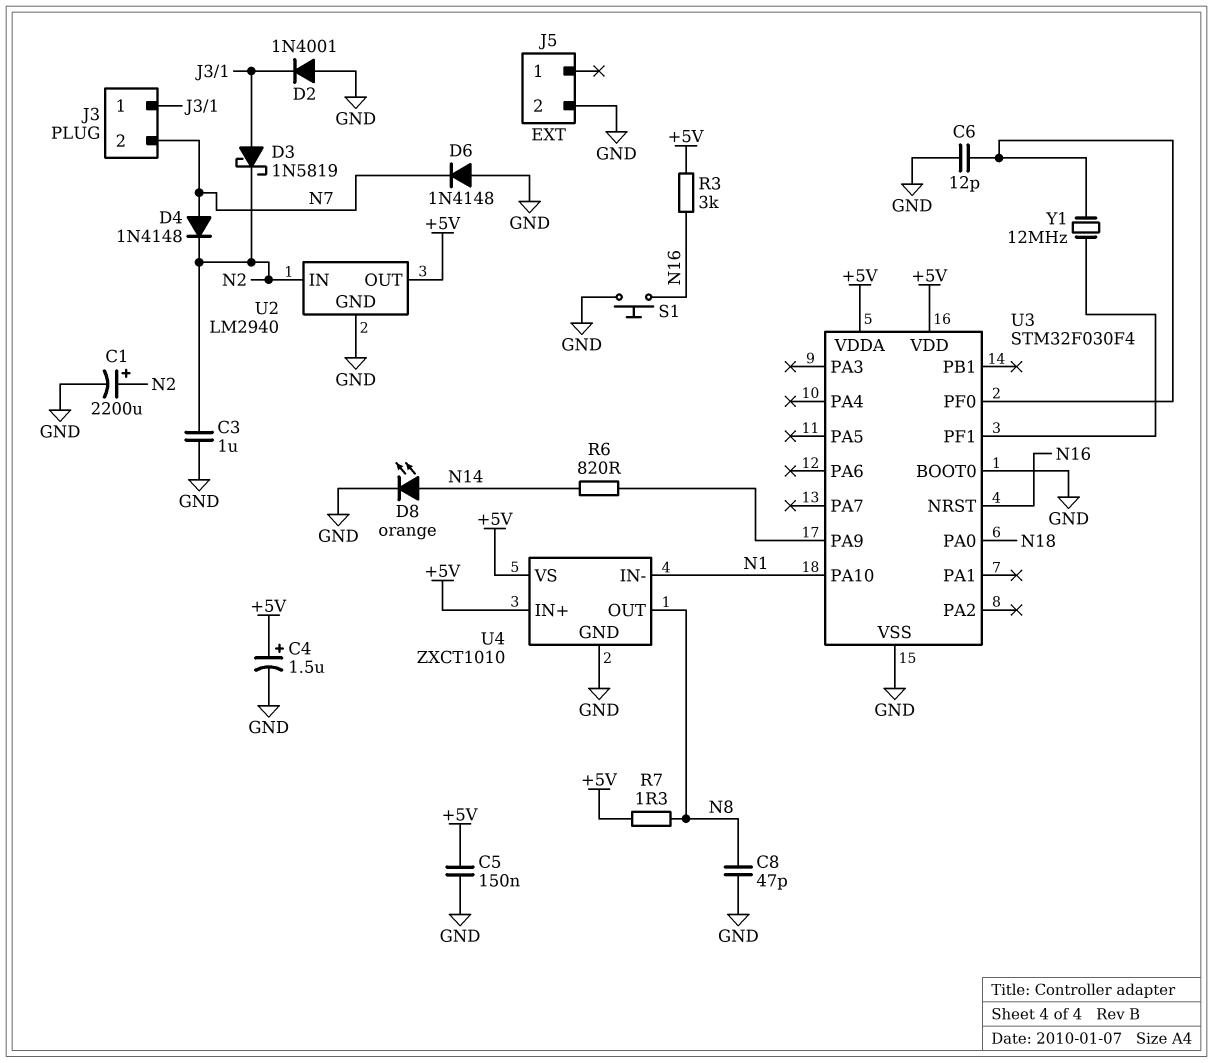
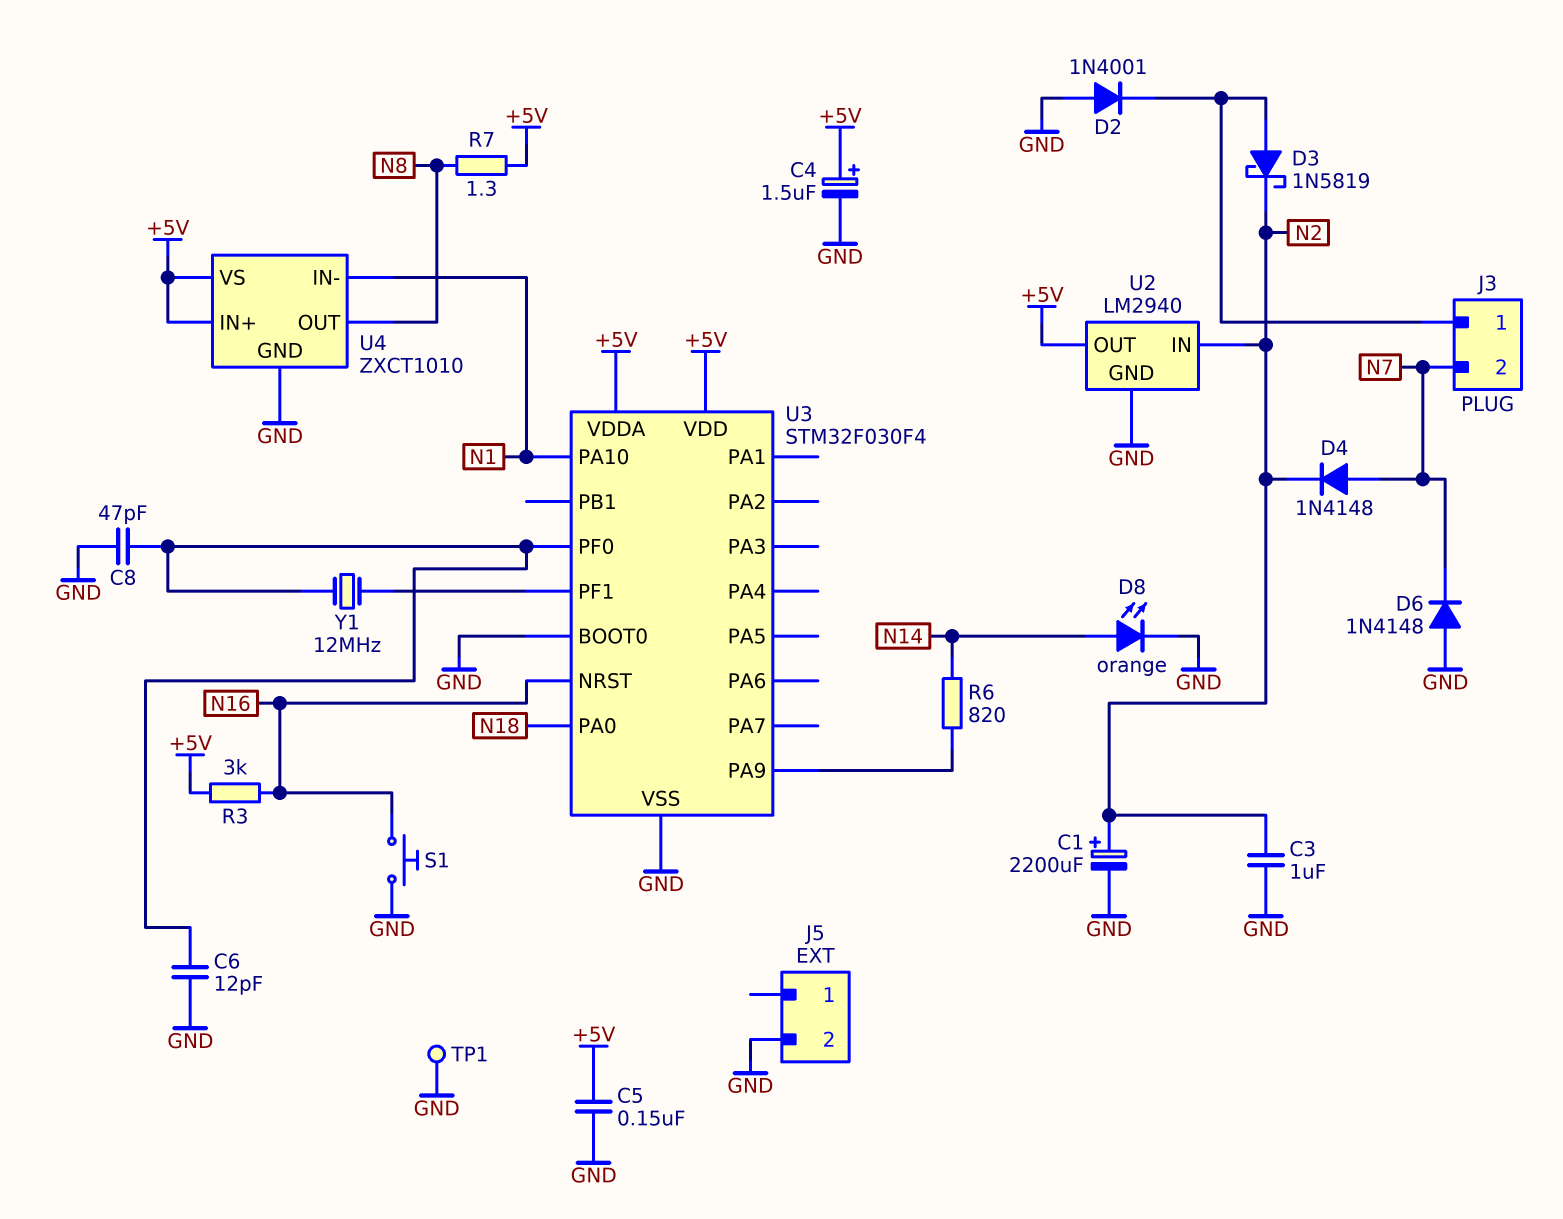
C8: 47pF (GND, N8) -> 47pF (GND, U3/PF0)
TP1: none -> test point (GND)

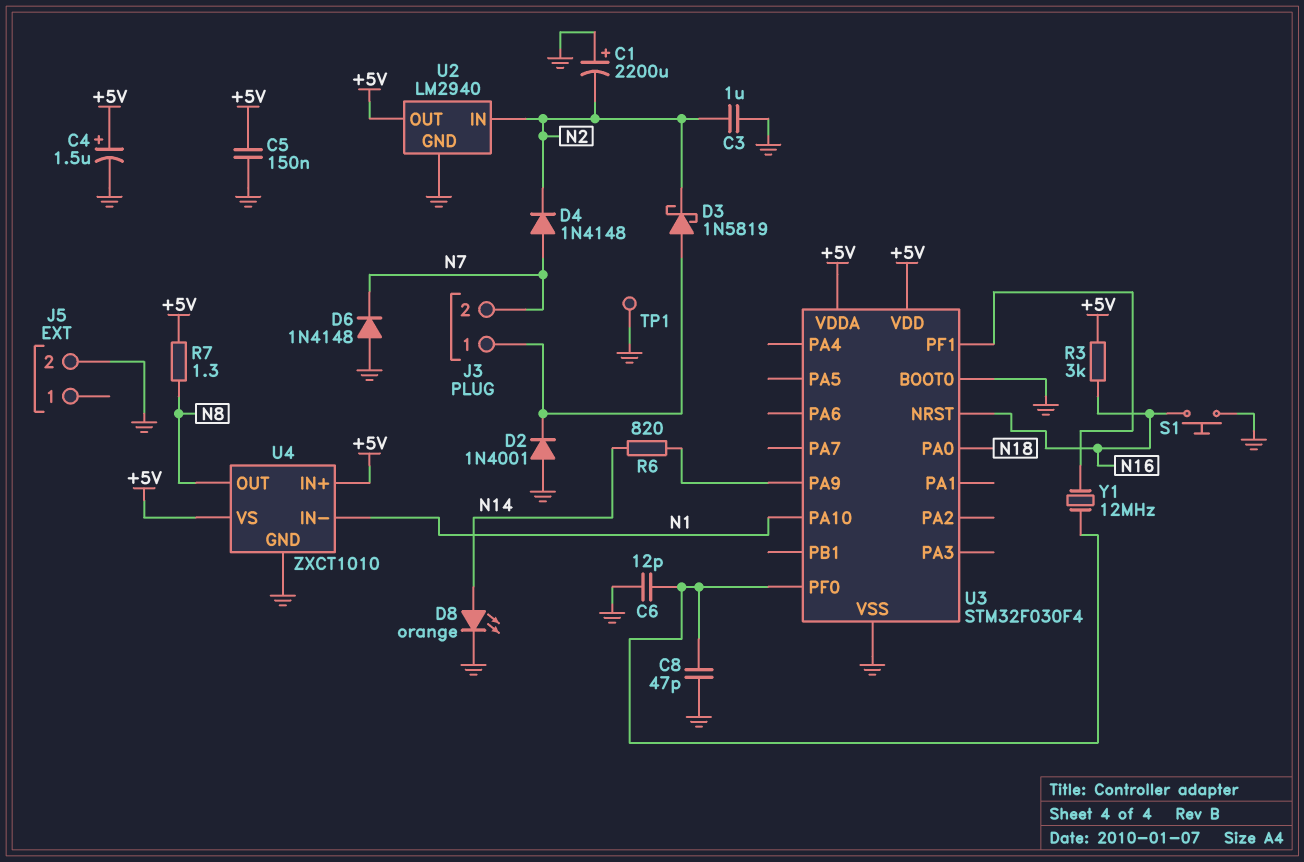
C1: 2200uF (plus N2, minus GND) -> 2200uF (plus GND, minus N2)

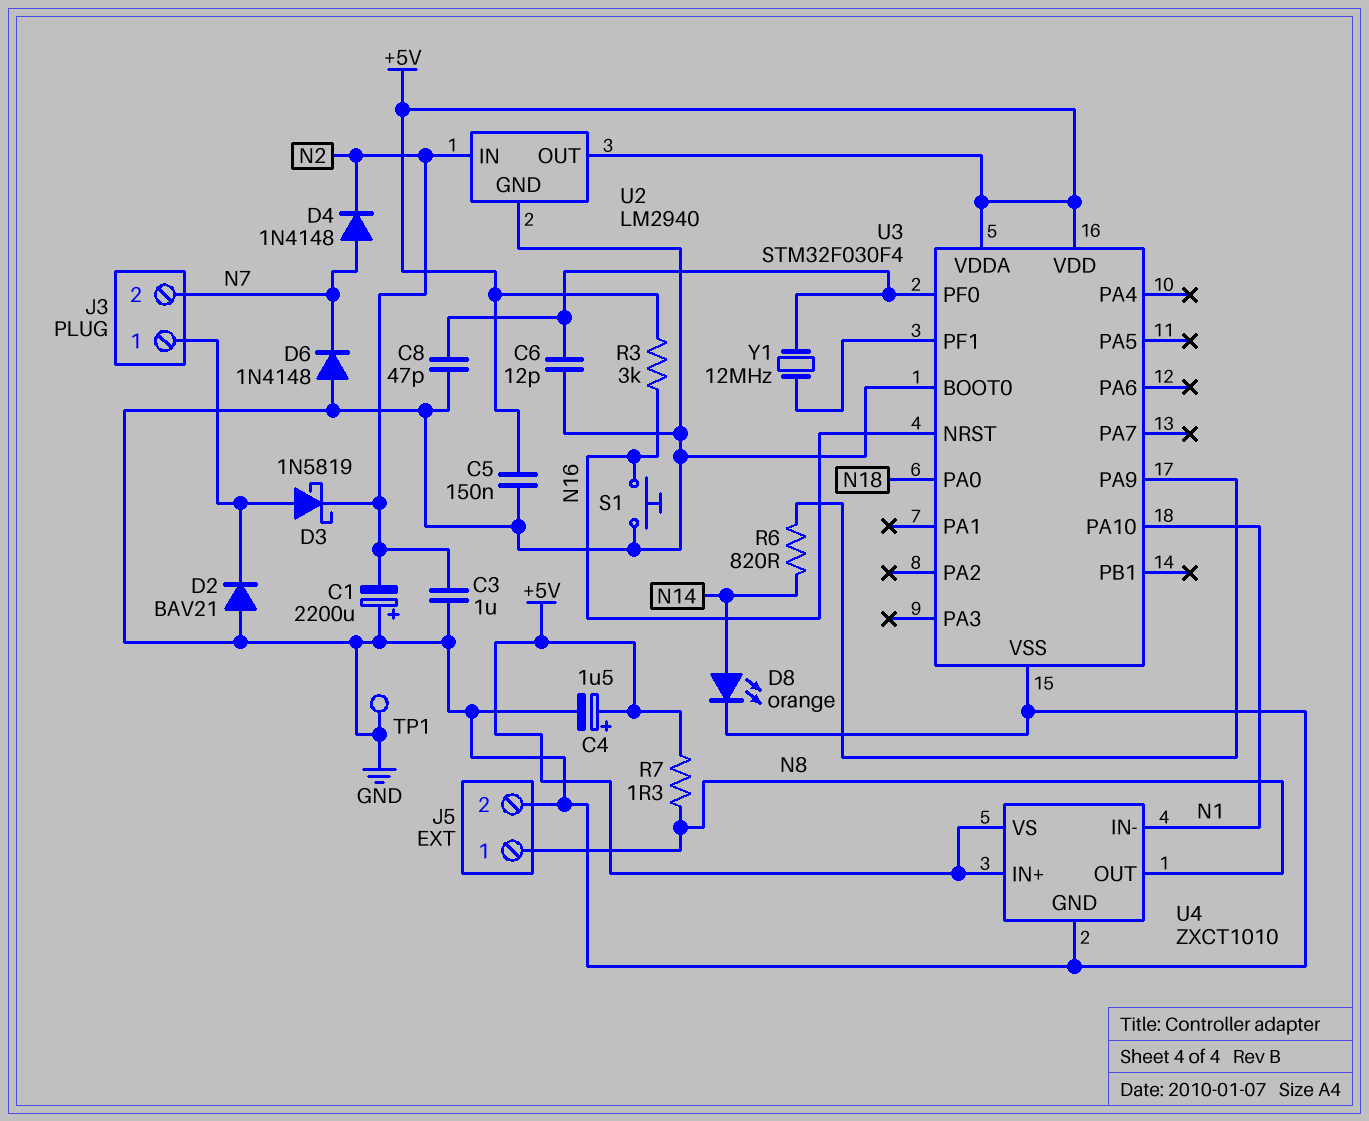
D2: diode 1N4001 (A GND, K J3/1) -> diode BAV21 (A GND, K J3/1)
J5 pin 1: none -> N8

